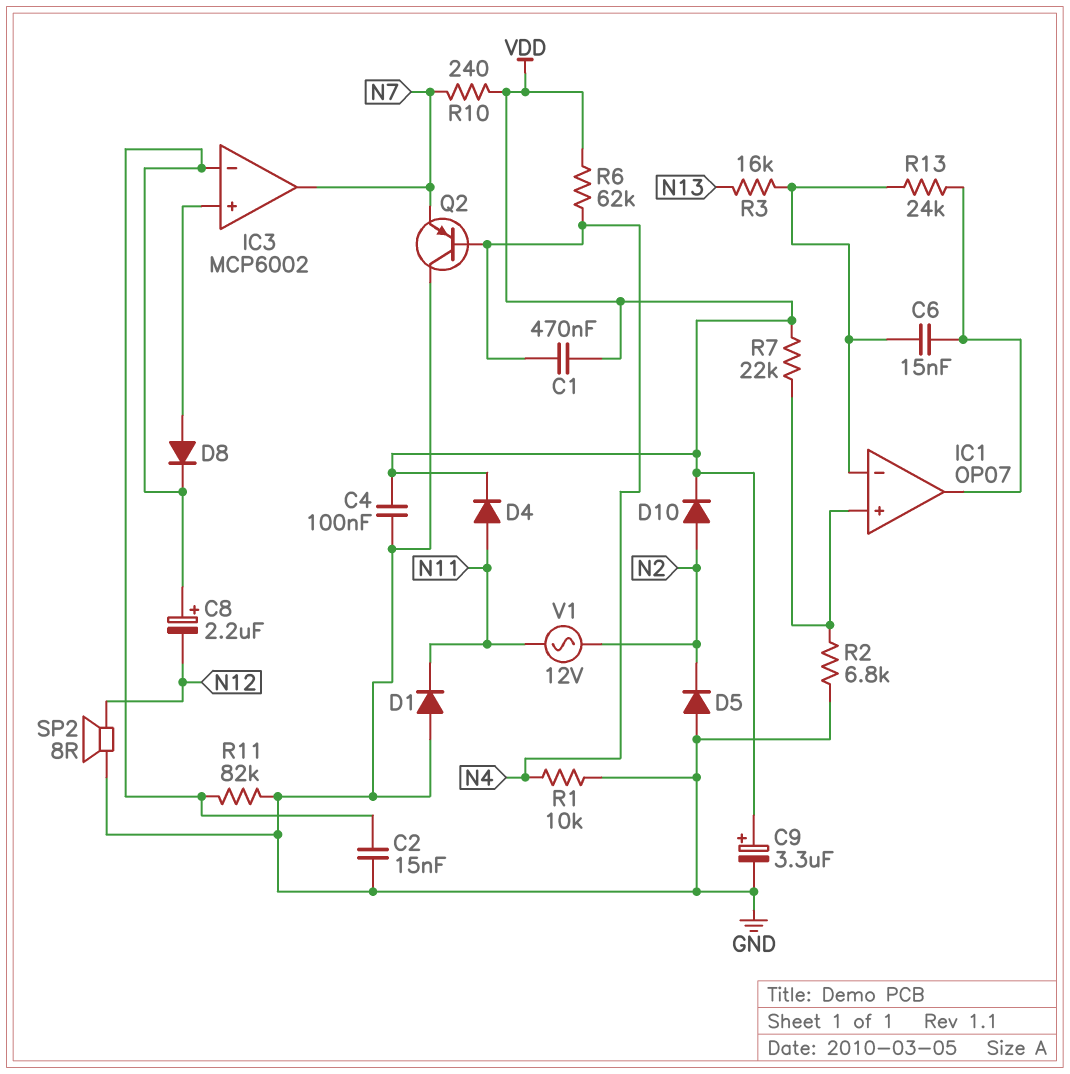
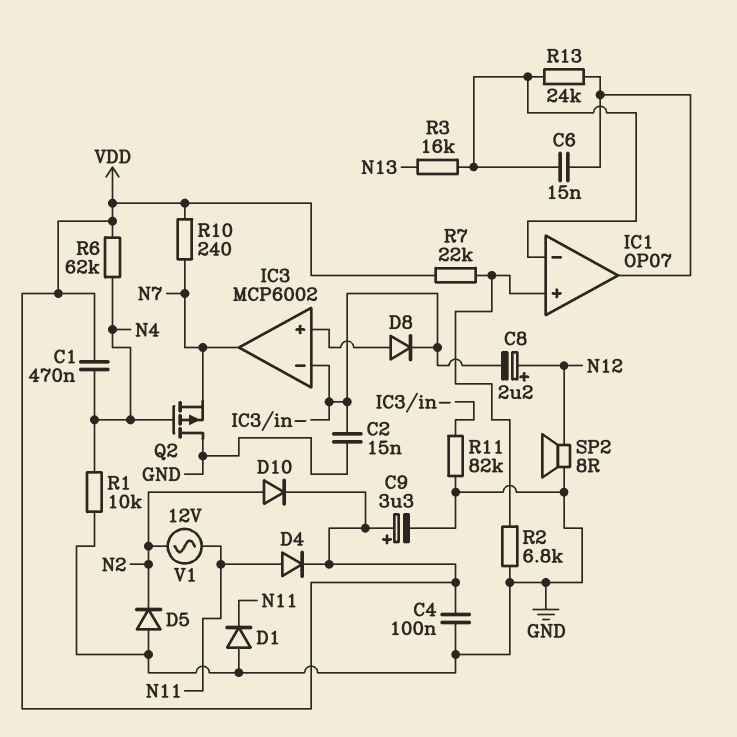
C8: 2.2uF (plus IC3/in-, minus N12) -> 2.2uF (plus N12, minus IC3/in-)
Q2: PNP (B N4, C GND, E N7) -> PMOS (G N4, D GND, S N7)

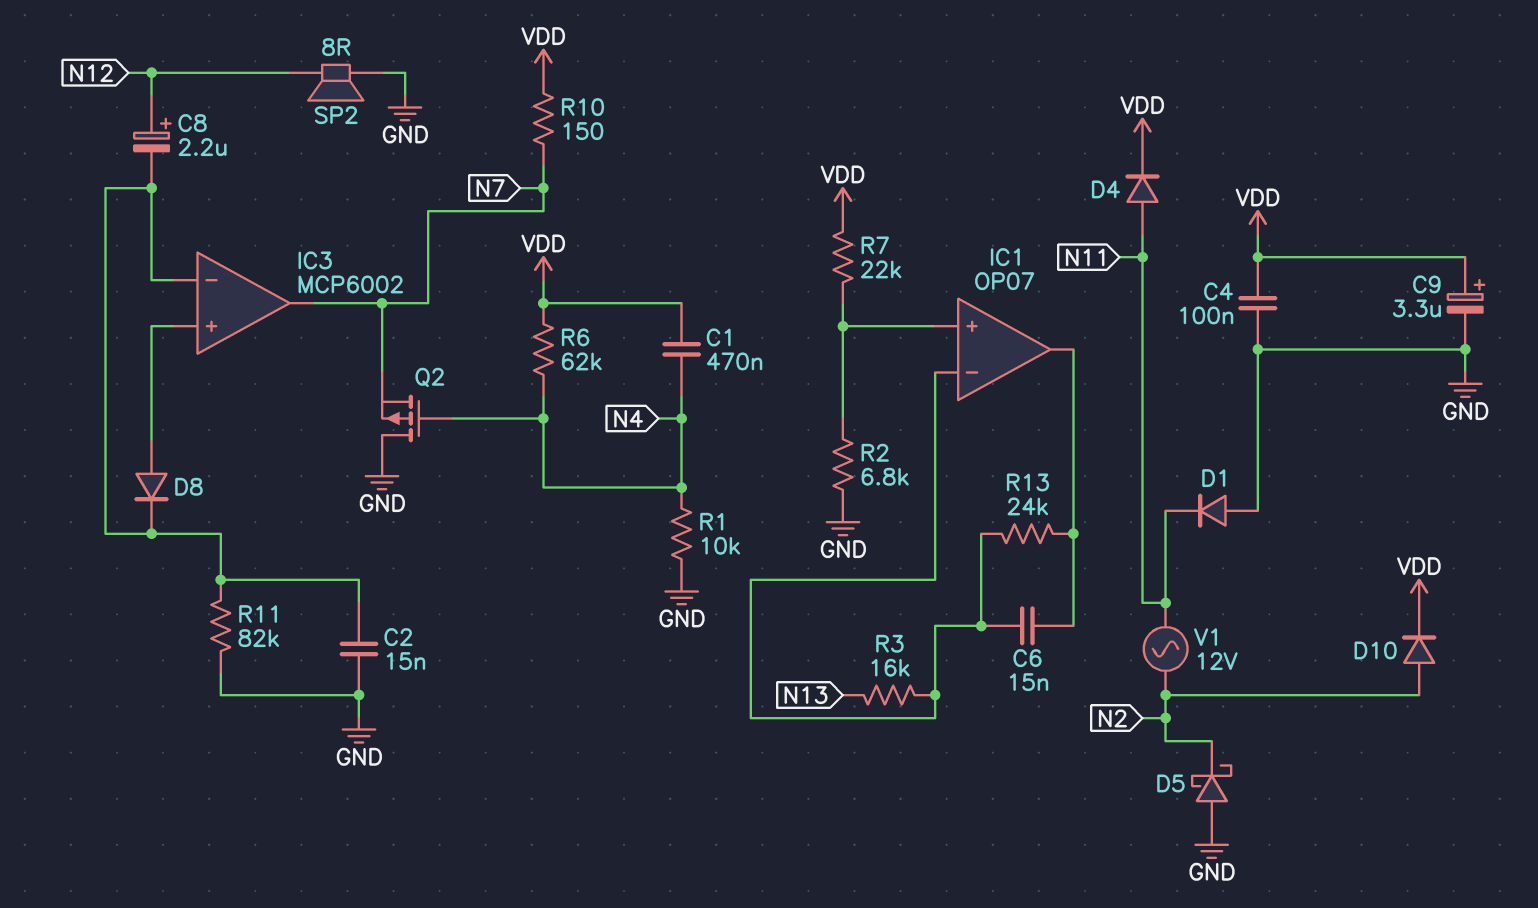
D5: diode (A GND, K N2) -> schottky (A GND, K N2)
R10: 240 (N7, VDD) -> 150 (N7, VDD)

